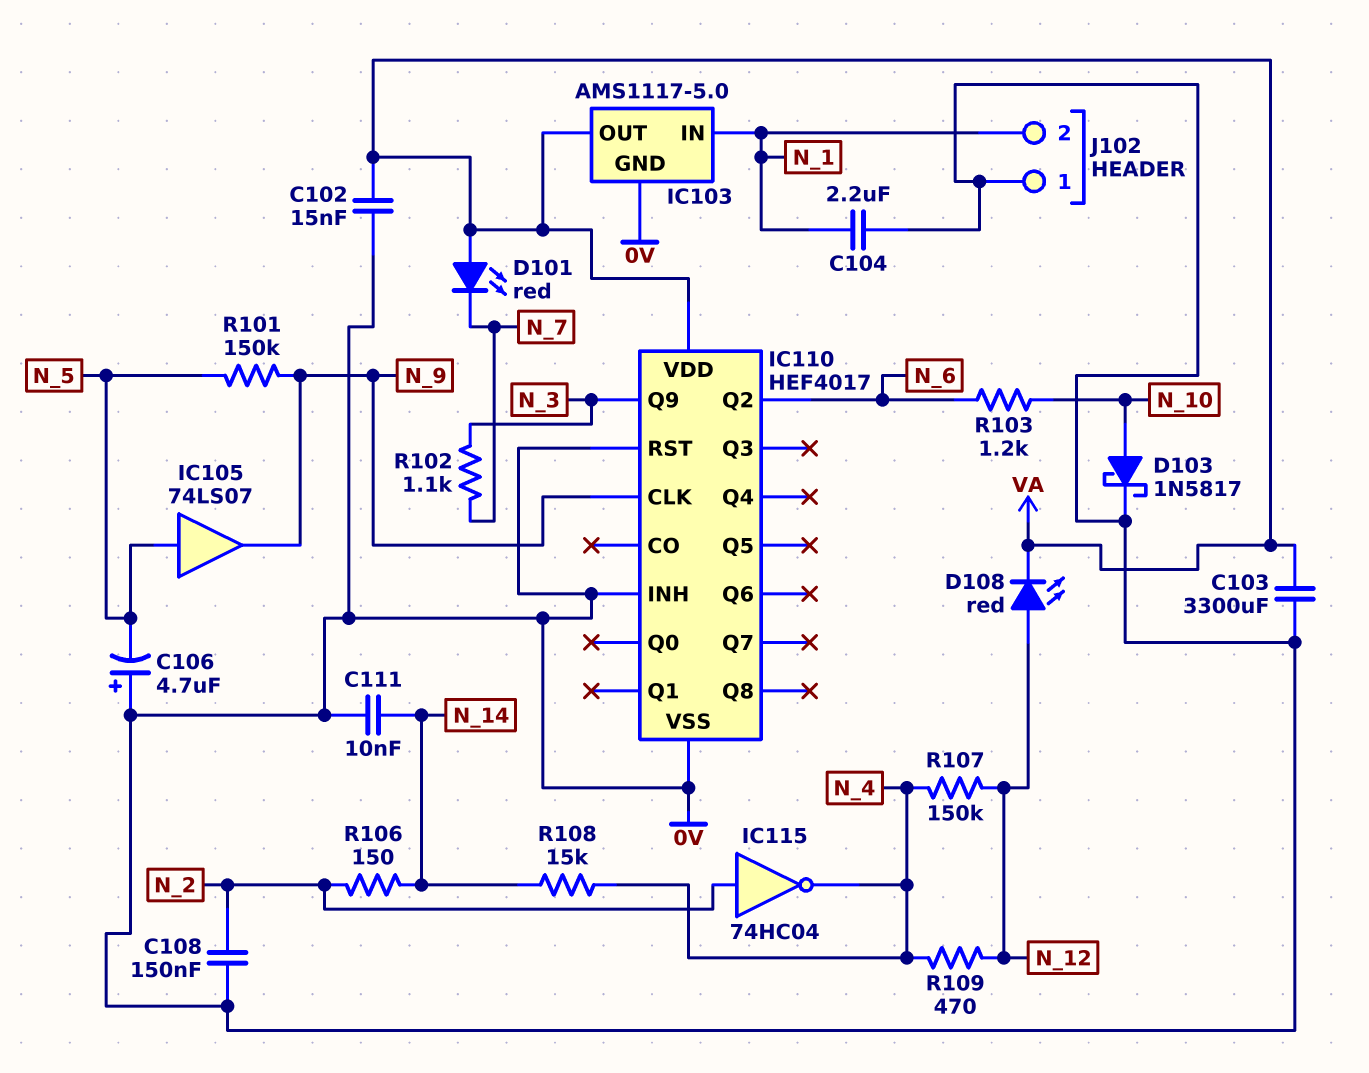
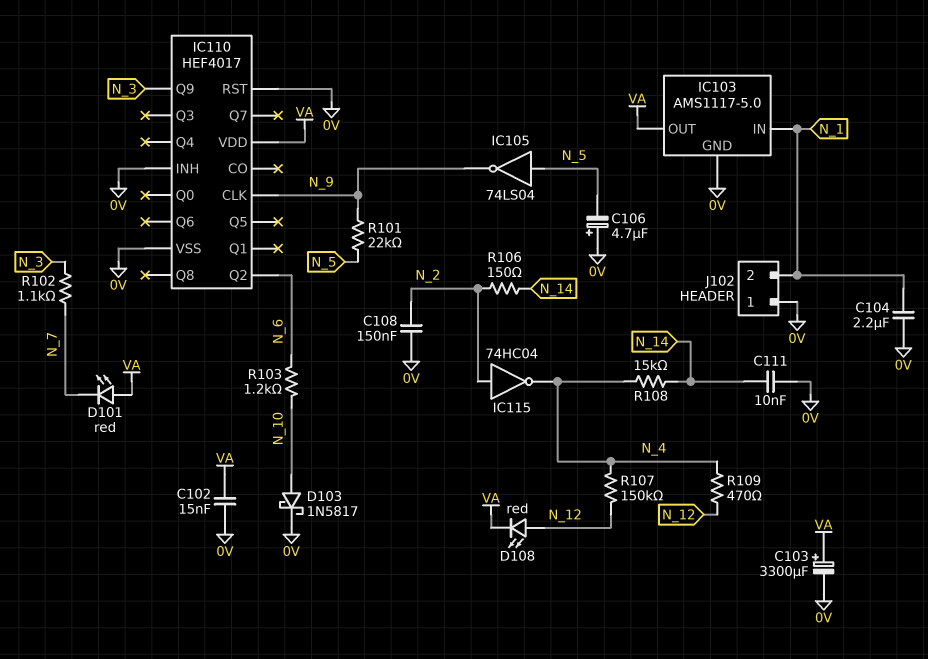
C103: 3300uF (0V, VA) -> 3300uF (plus VA, minus 0V)
IC105: buffer 74LS07 (in N_5, out N_9) -> NOT 74LS04 (in N_5, out N_9)
R101: 150k (N_5, N_9) -> 22k (N_5, N_9)

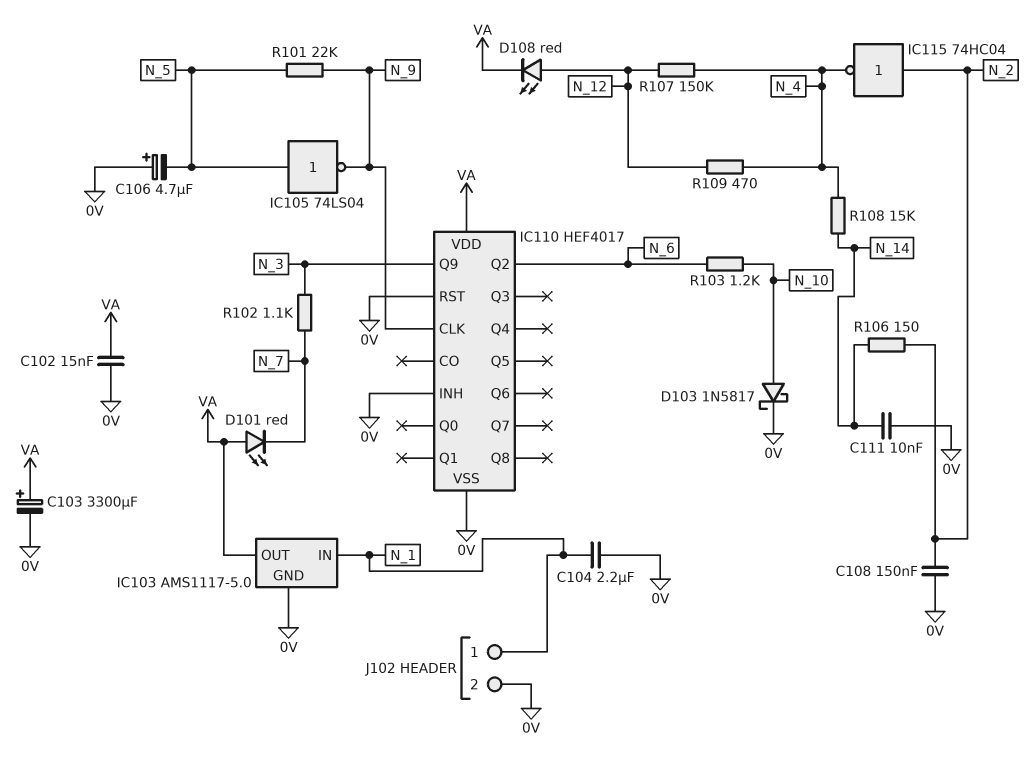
J102 pin 1: 0V -> N_1
J102 pin 2: N_1 -> 0V

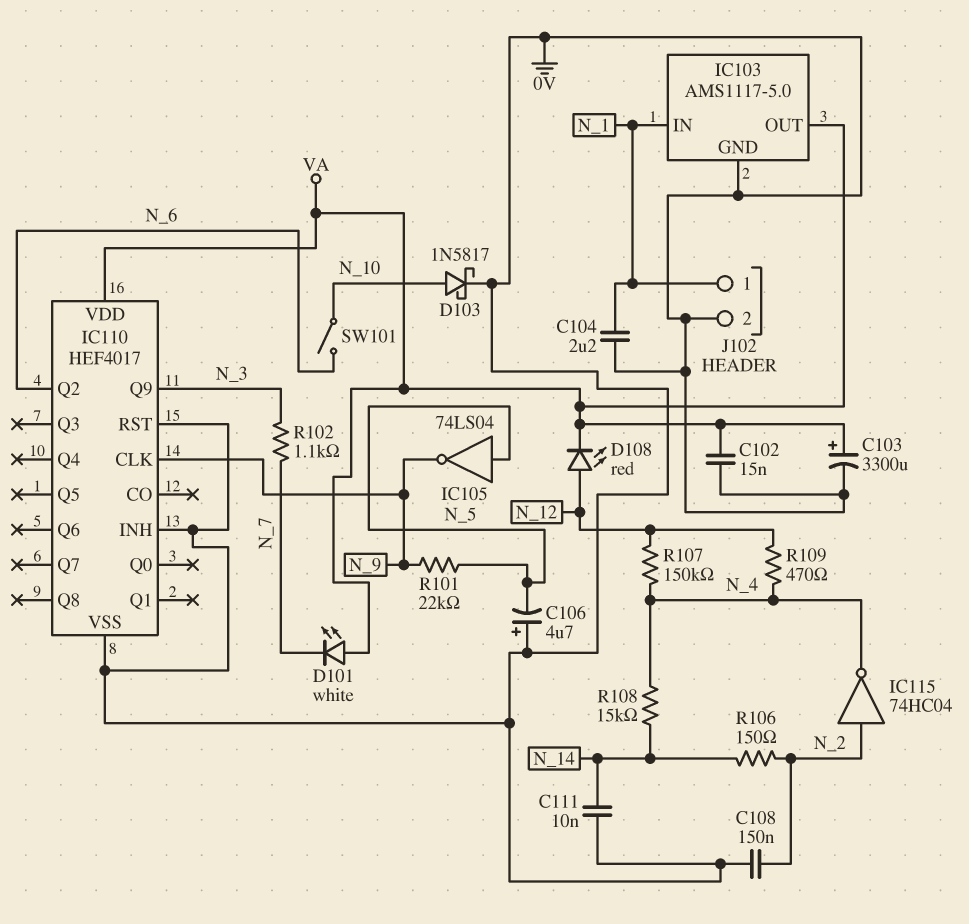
D101: LED red (A VA, K N_7) -> LED white (A VA, K N_7)
R103: 1.2k (N_6, N_10) -> none
SW101: none -> switch (N_6, N_10)

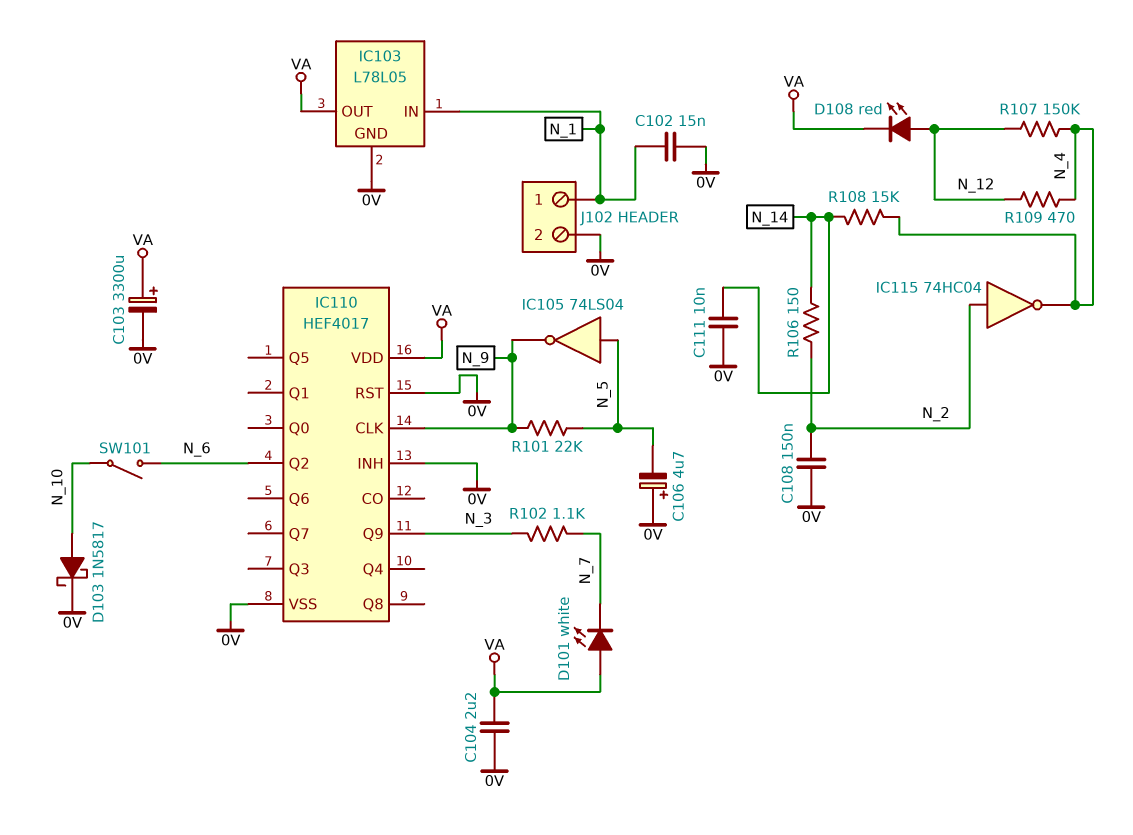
C102: 15nF (0V, VA) -> 15nF (0V, N_1)
C104: 2.2uF (0V, N_1) -> 2.2uF (0V, VA)
IC103: AMS1117-5.0 -> L78L05

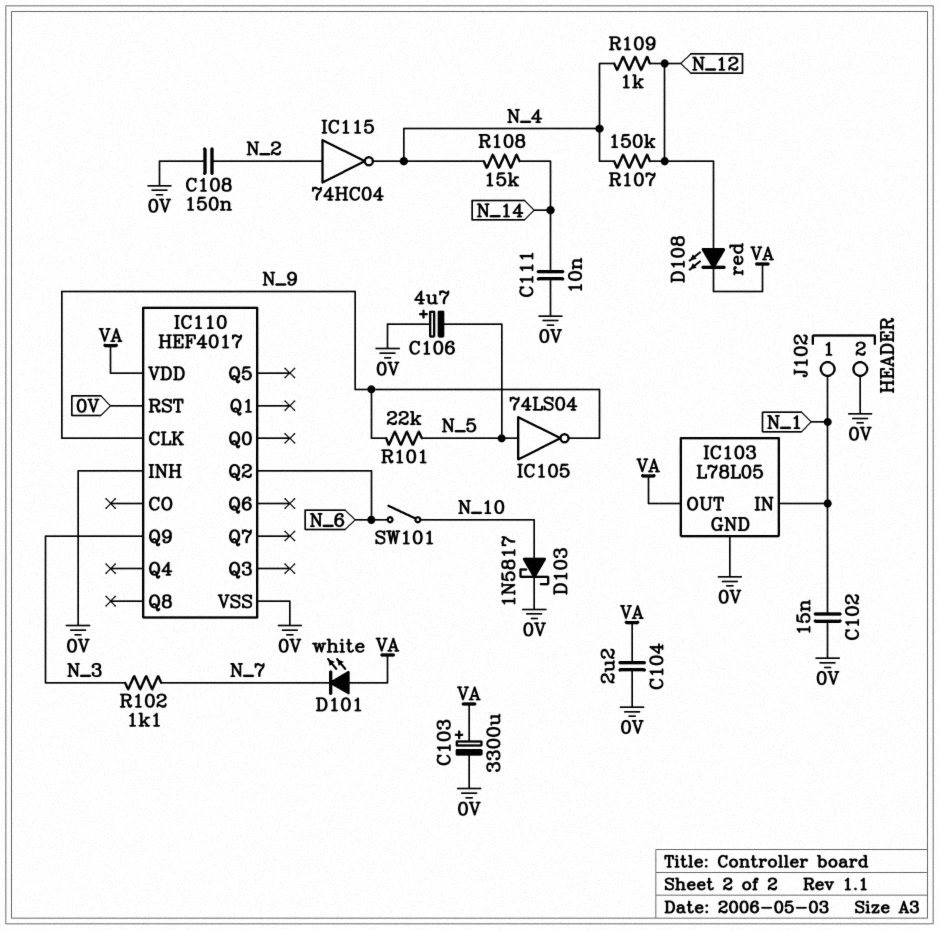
R106: 150 (N_2, N_14) -> none
R109: 470 (N_4, N_12) -> 1k (N_4, N_12)

